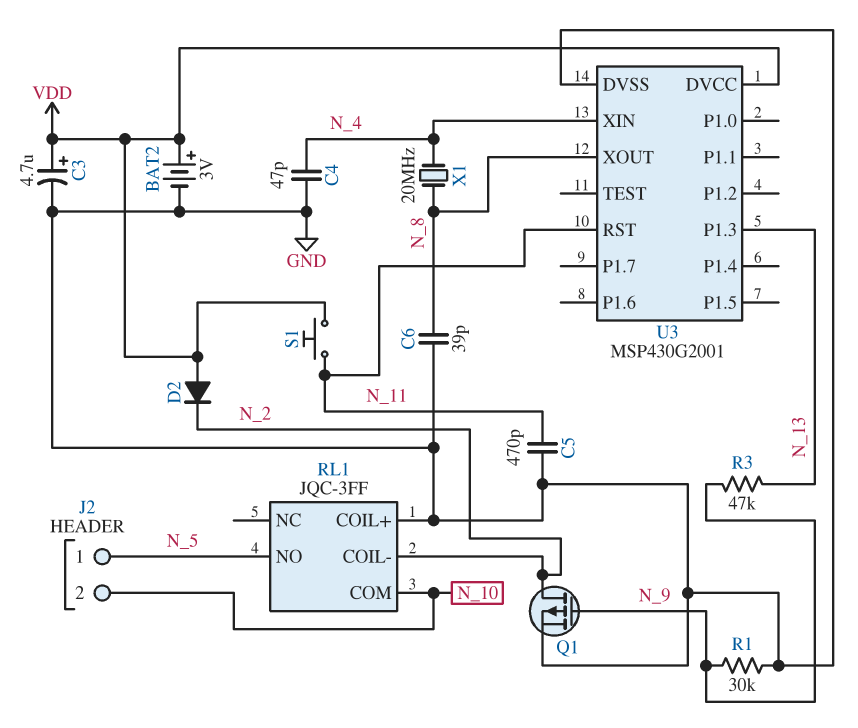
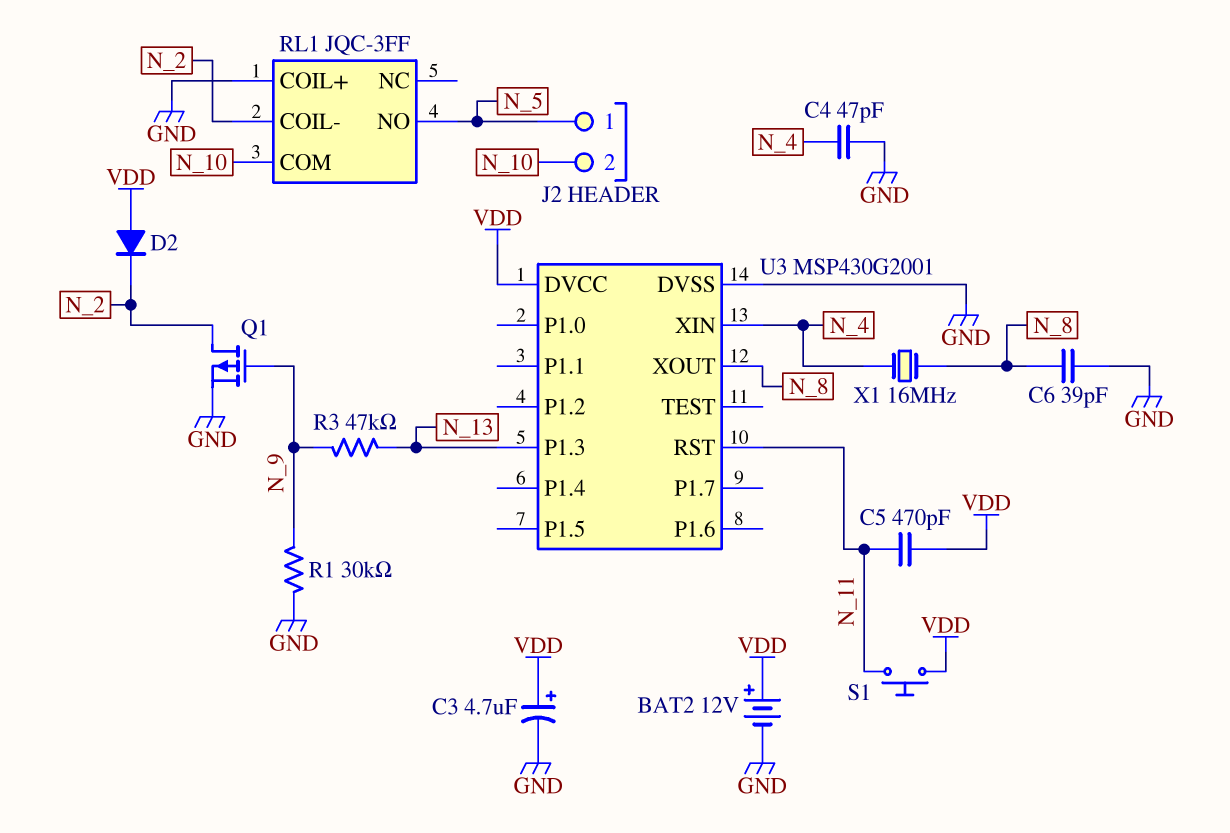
BAT2: 3V (plus VDD, minus GND) -> 12V (plus VDD, minus GND)
C5: 470pF (GND, N_11) -> 470pF (N_11, VDD)
X1: 20MHz (N_4, N_8) -> 16MHz (N_4, N_8)

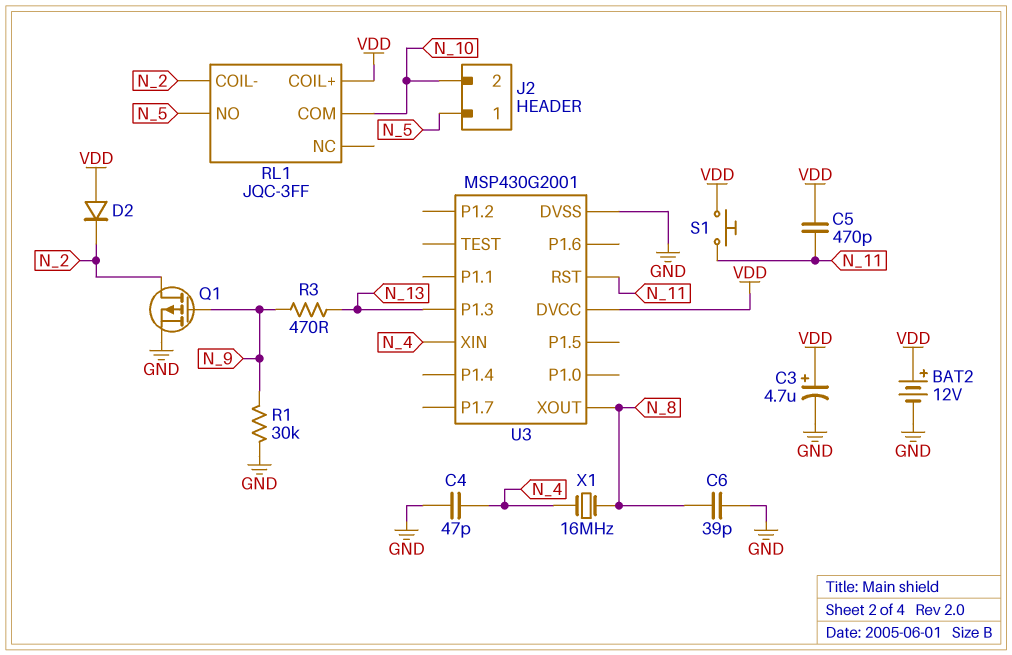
R3: 47k (N_9, N_13) -> 470 (N_9, N_13)
RL1 pin COIL+: GND -> VDD

